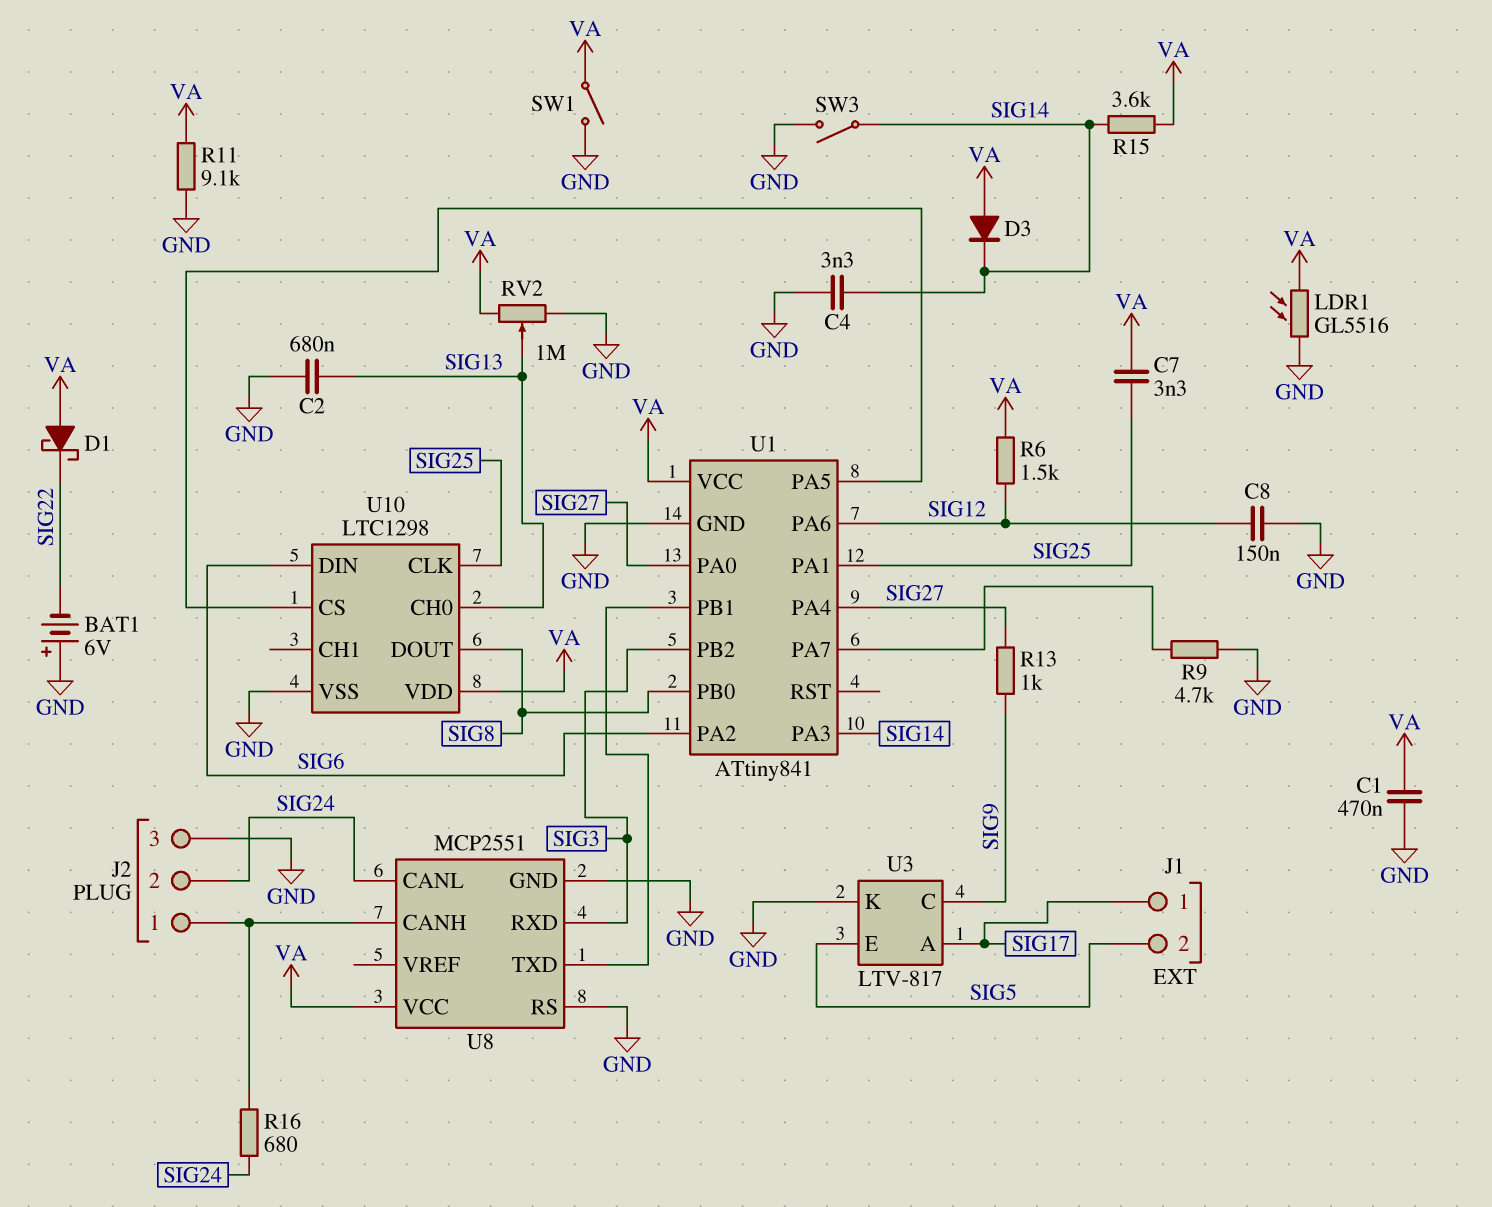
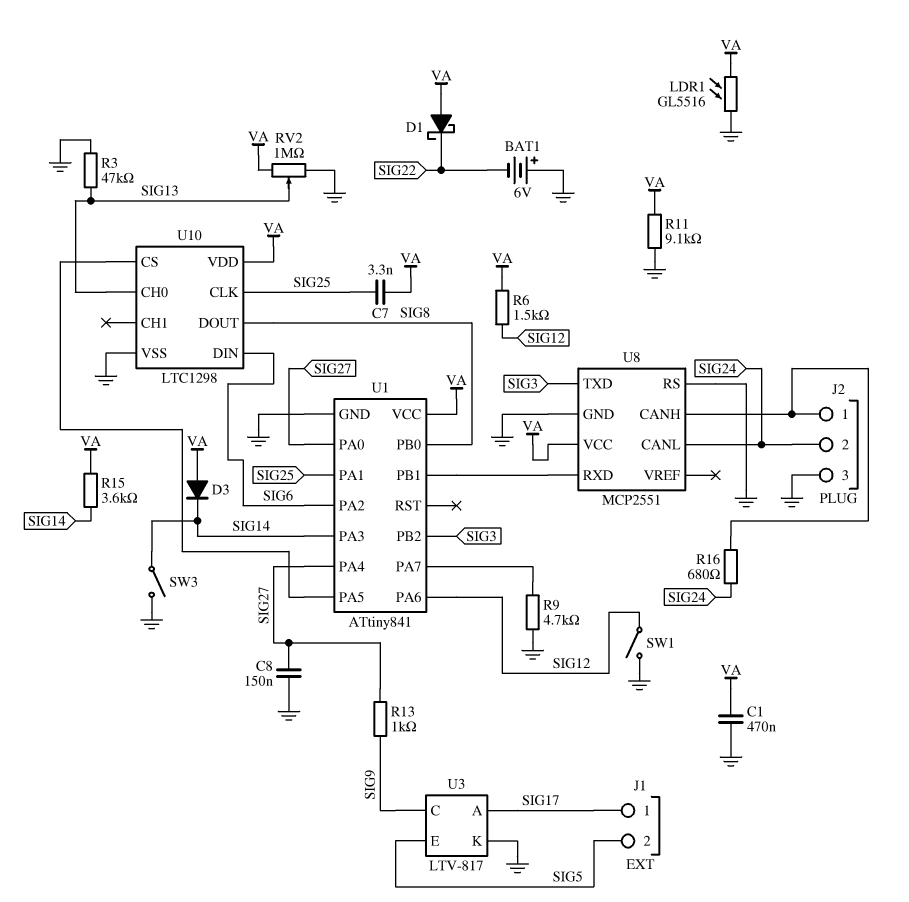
C2: 680nF (GND, SIG13) -> none
C4: 3.3nF (GND, SIG14) -> none
C8: 150nF (GND, SIG12) -> 150nF (GND, SIG27)
R3: none -> 47k (GND, SIG13)
SW1: switch (GND, VA) -> switch (GND, SIG12)
U8 pin RXD: SIG3 -> U1/PB1
U8 pin TXD: U1/PB1 -> SIG3

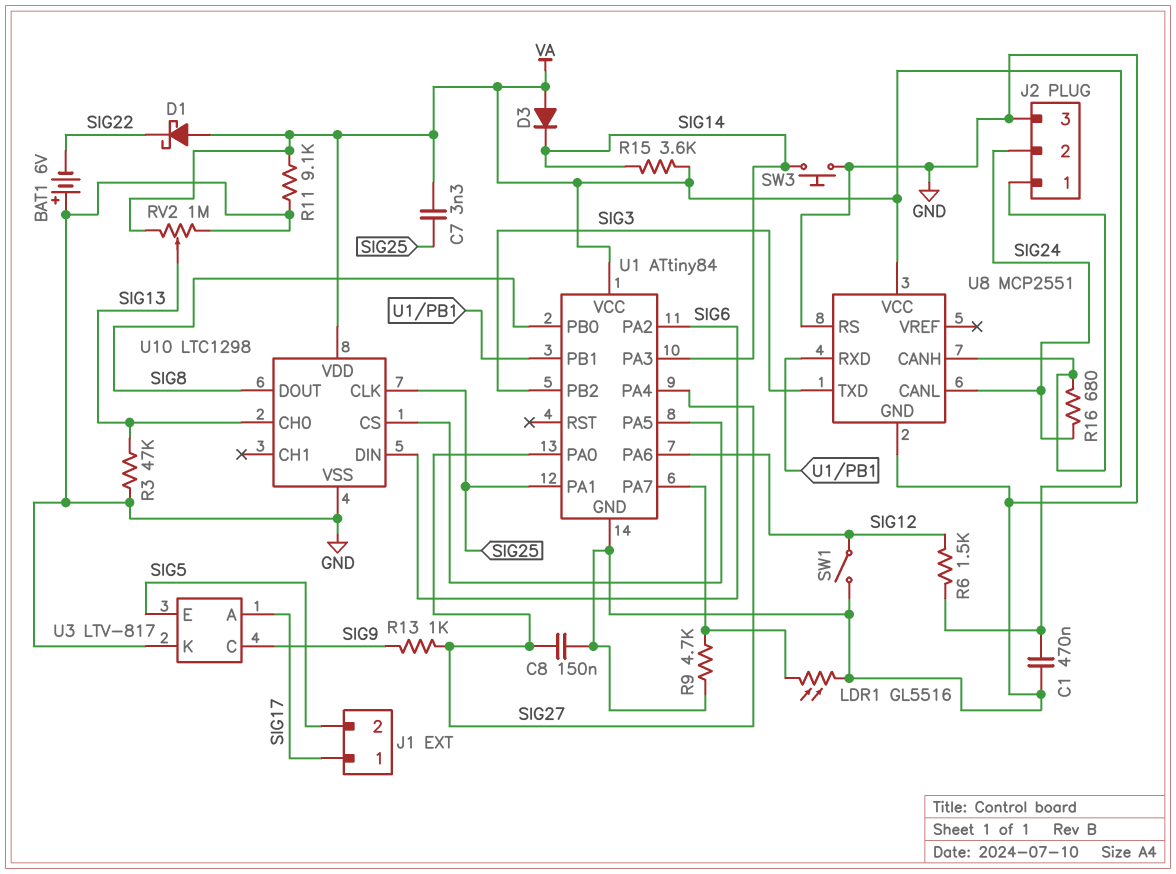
LDR1: GL5516 (GND, VA) -> GL5516 (GND, U1/PA7)
SW3: switch (GND, SIG14) -> button (GND, SIG14)
U1: ATtiny841 -> ATtiny84

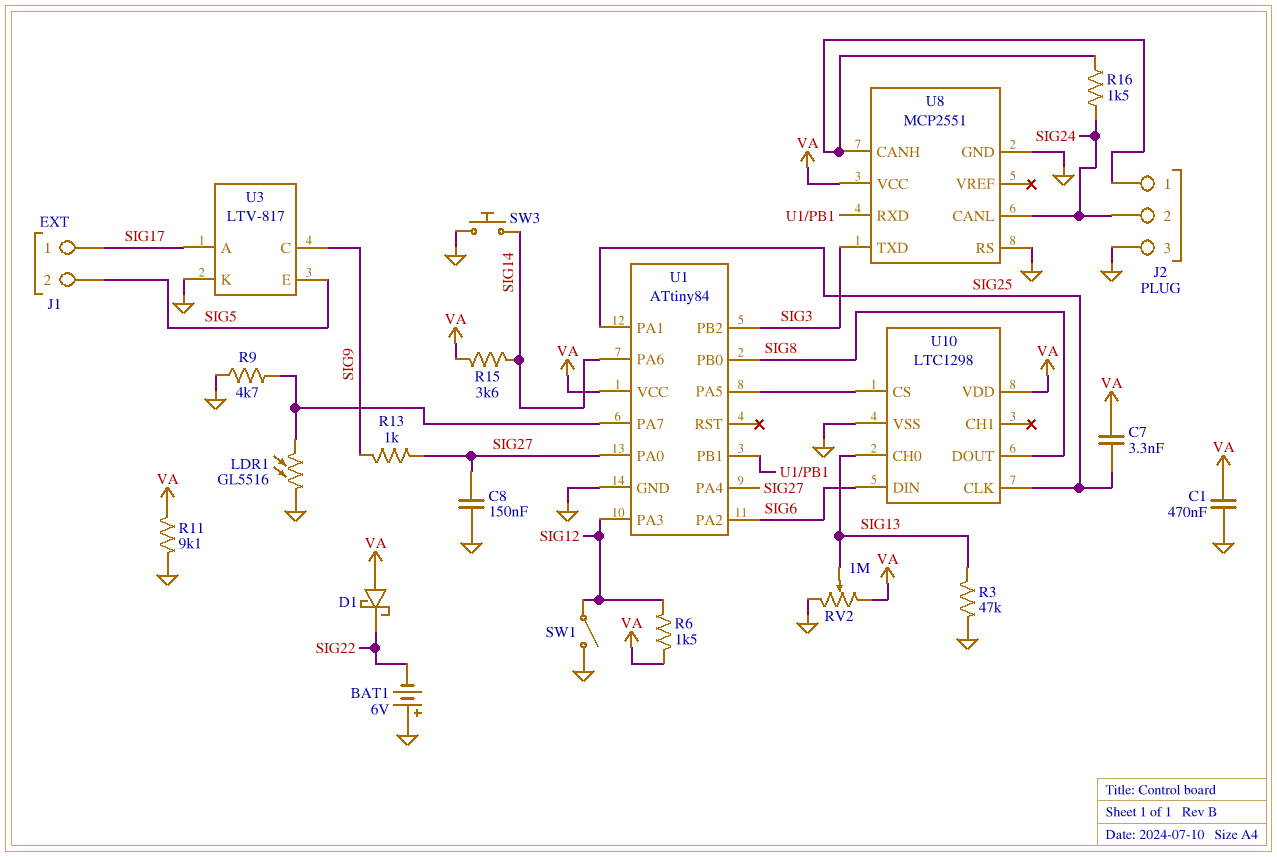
D3: diode (A VA, K SIG14) -> none
R16: 680 (J2/1, SIG24) -> 1.5k (J2/1, SIG24)
U1 pin PA3: SIG14 -> SIG12
U1 pin PA6: SIG12 -> SIG14

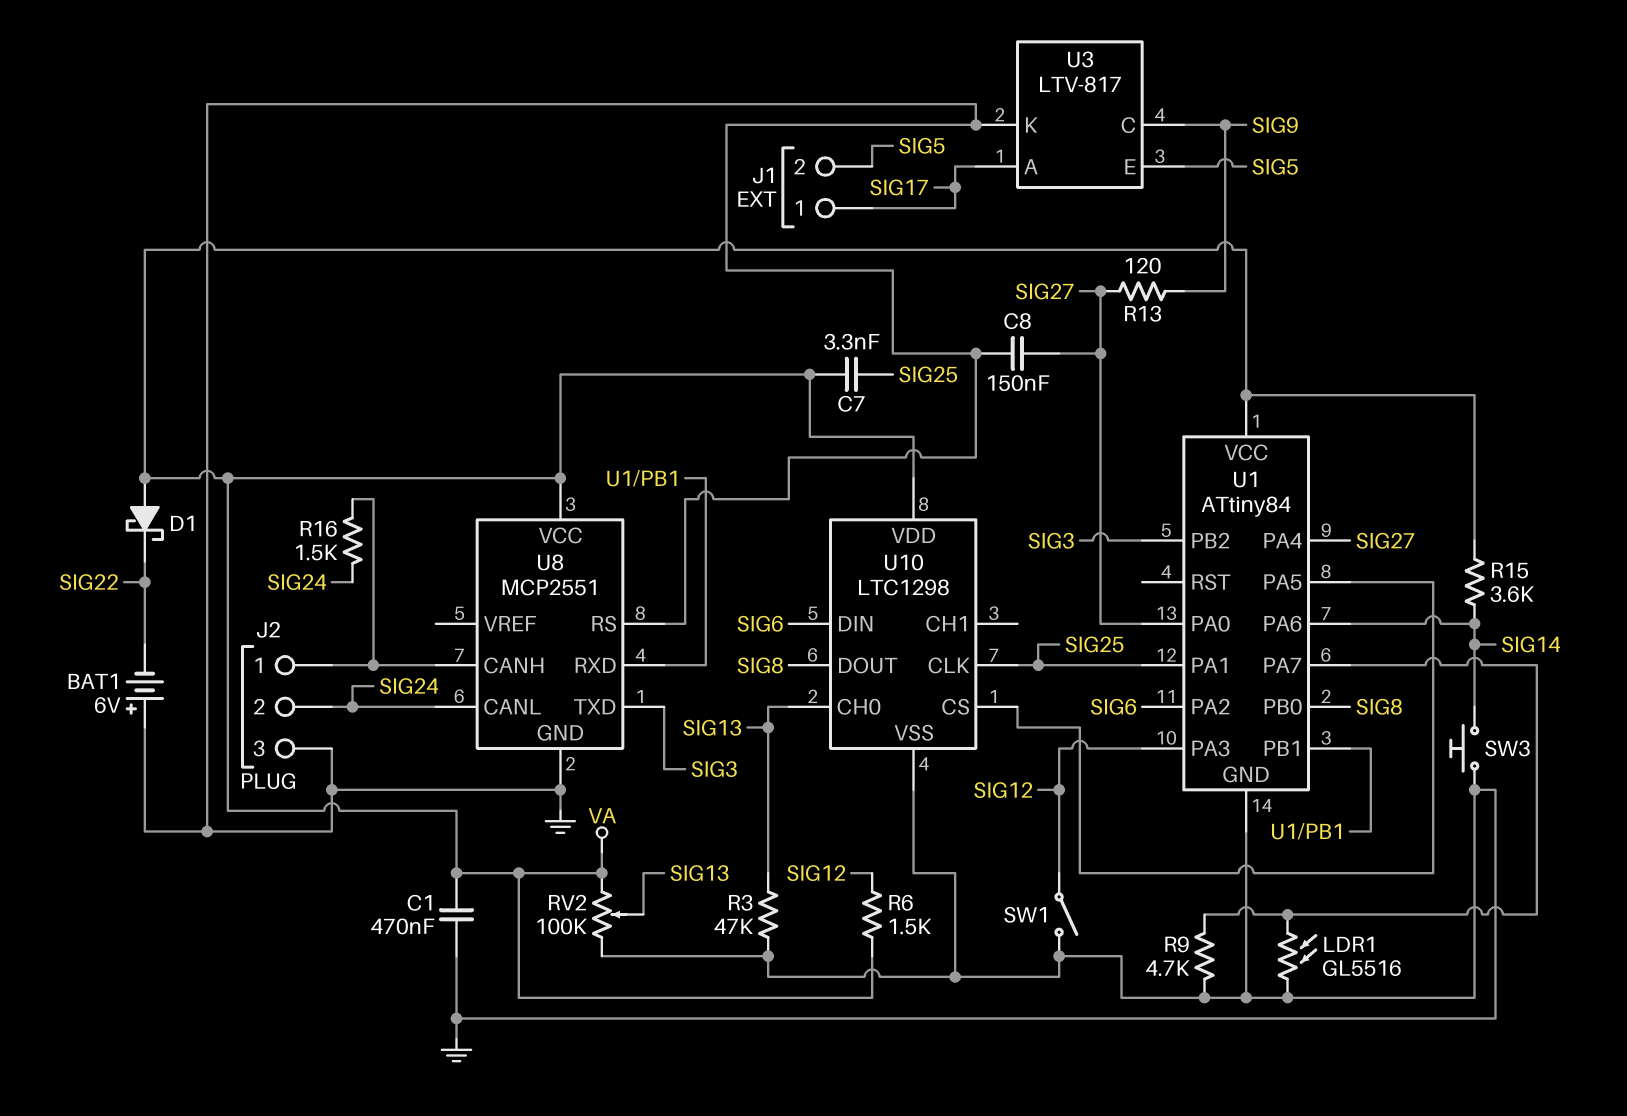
R11: 9.1k (GND, VA) -> none
R13: 1k (SIG9, SIG27) -> 120 (SIG9, SIG27)
RV2: 1M (GND, VA, wiper SIG13) -> 100k (GND, VA, wiper SIG13)

